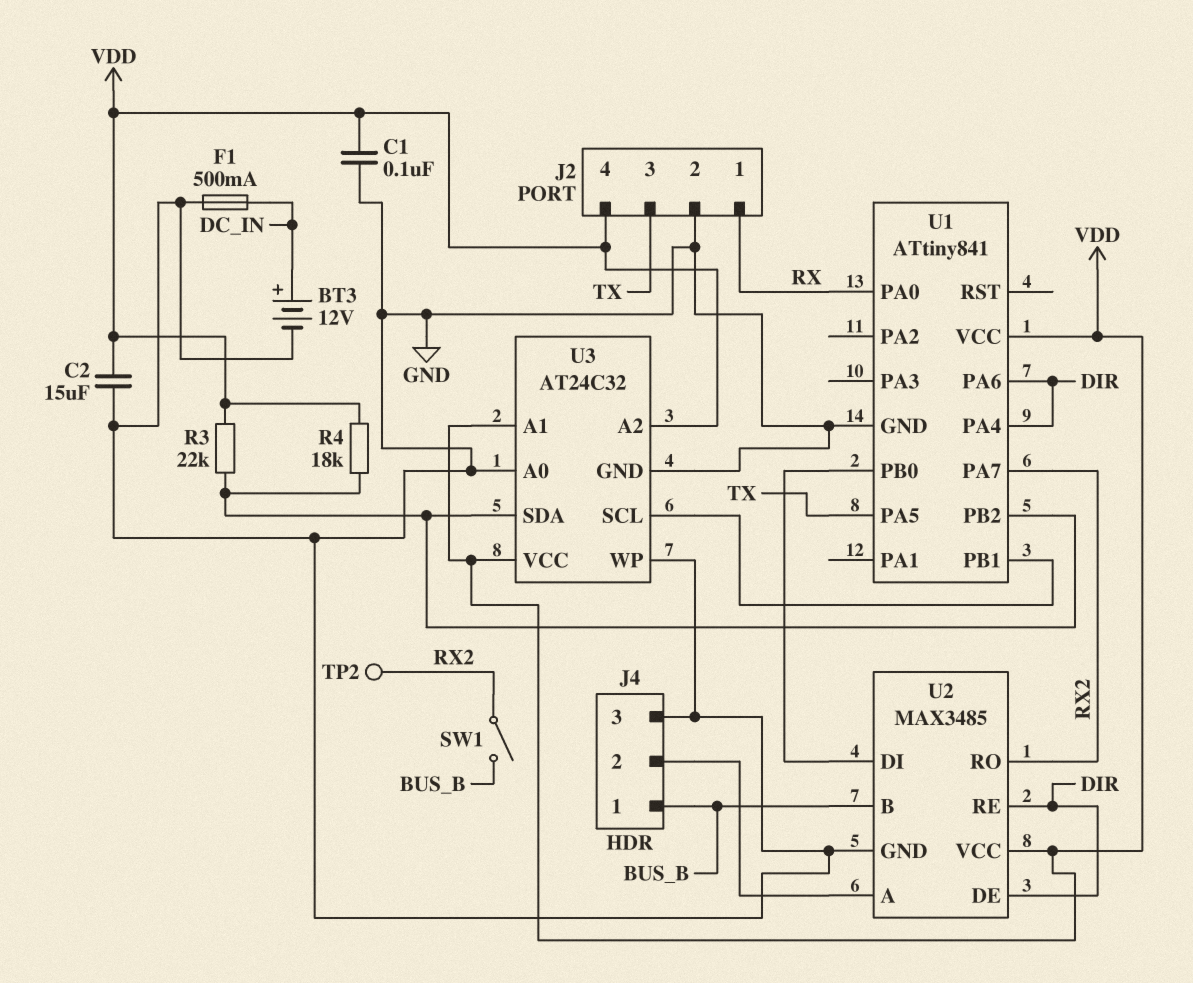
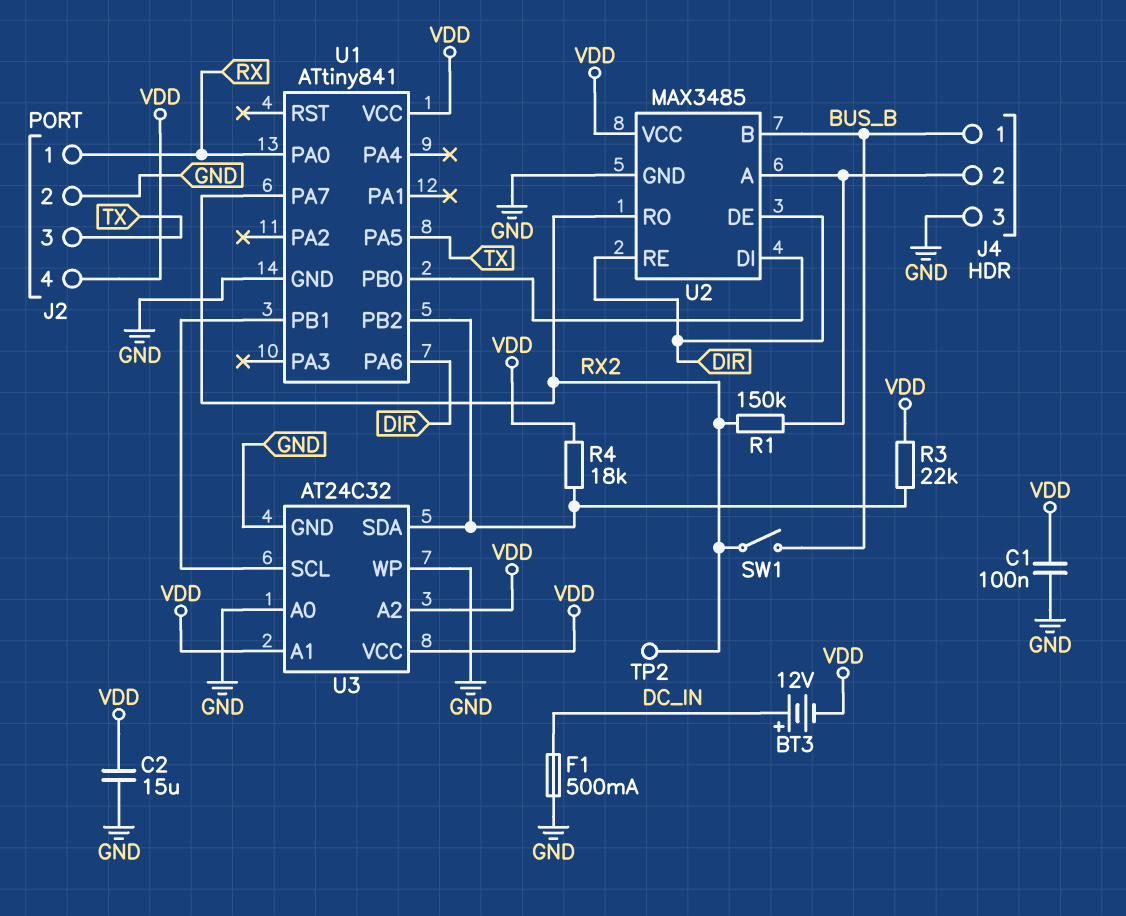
BT3: 12V (plus DC_IN, minus GND) -> 12V (plus DC_IN, minus VDD)
R1: none -> 150k (J4/2, RX2)
U1 pin PA4: DIR -> none

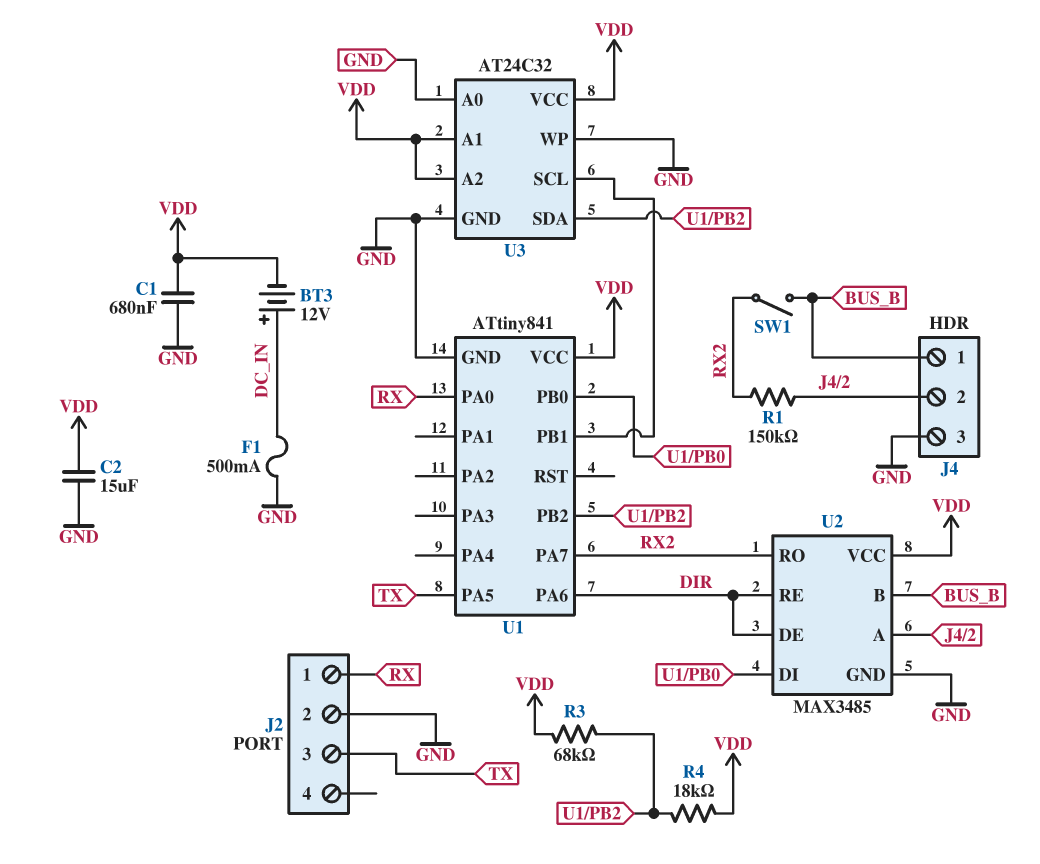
C1: 100nF (GND, VDD) -> 680nF (GND, VDD)
J2 pin 4: VDD -> none
R3: 22k (U1/PB2, VDD) -> 68k (U1/PB2, VDD)
TP2: test point (RX2) -> none

